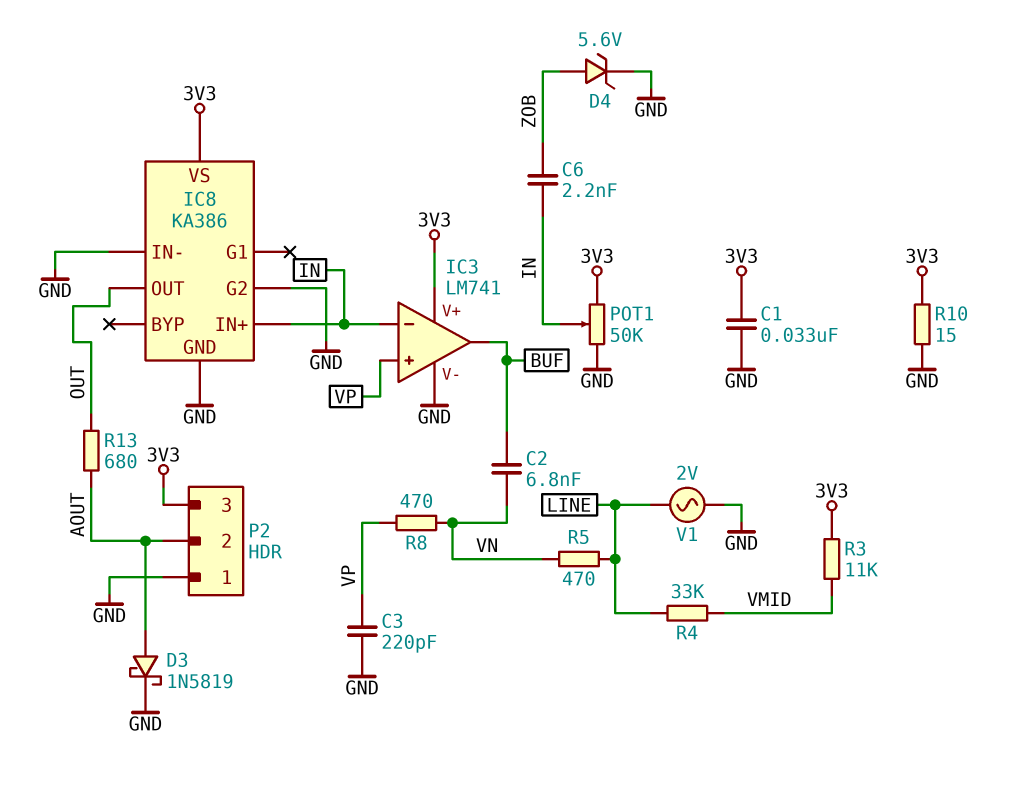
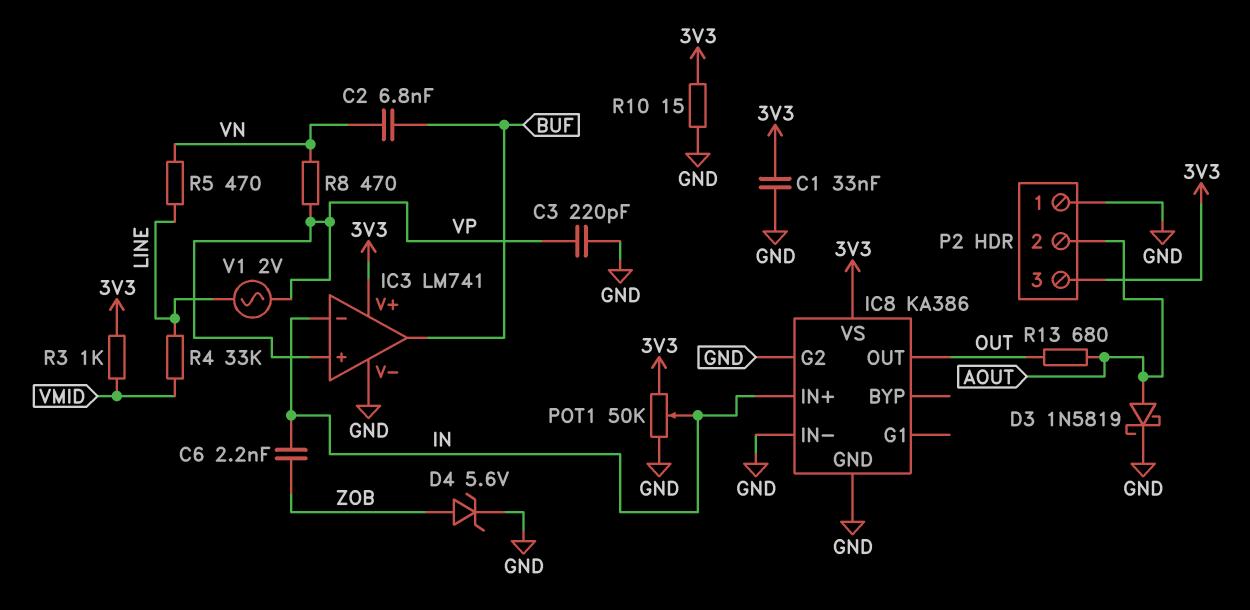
R3: 11k (3V3, VMID) -> 1k (3V3, VMID)
V1: AC 2V (GND, LINE) -> AC 2V (LINE, VP)

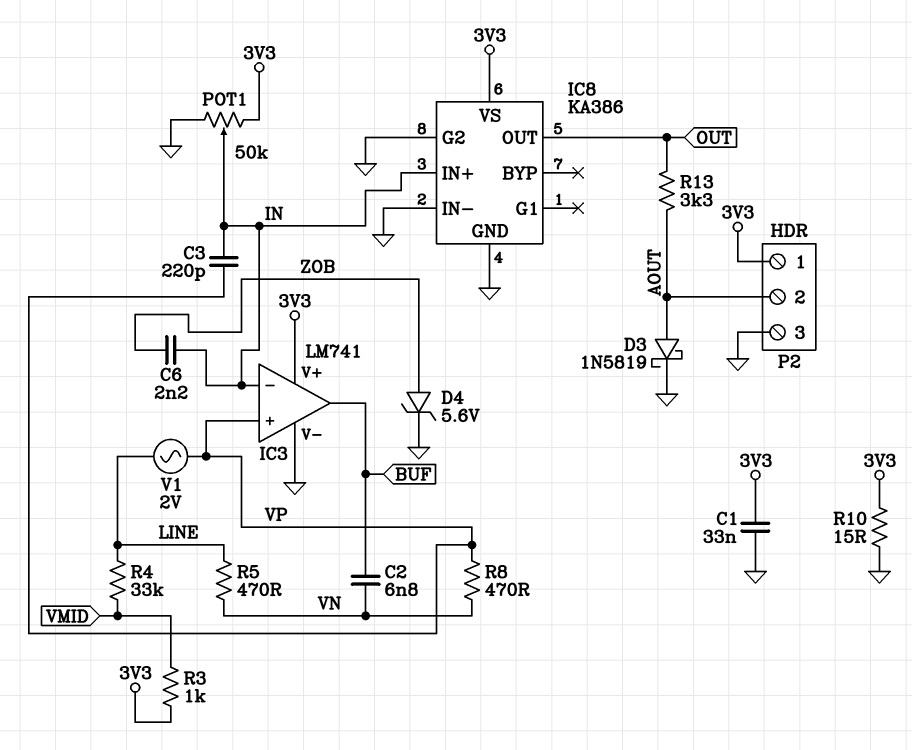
C3: 220pF (GND, VP) -> 220pF (IN, VP)
P2 pin 1: GND -> 3V3
P2 pin 3: 3V3 -> GND
R13: 680 (AOUT, OUT) -> 3.3k (AOUT, OUT)

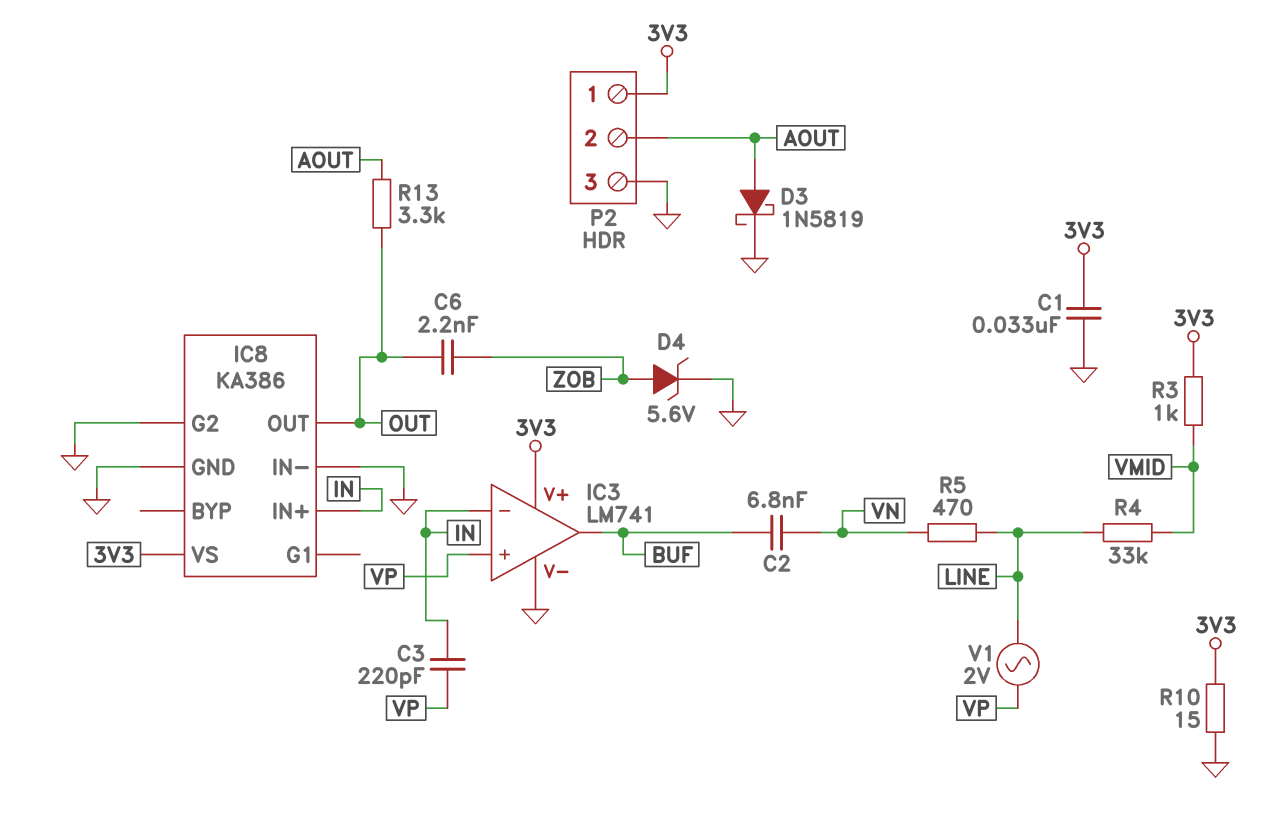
C6: 2.2nF (IN, ZOB) -> 2.2nF (OUT, ZOB)
POT1: 50k (3V3, GND, wiper IN) -> none
R8: 470 (VN, VP) -> none

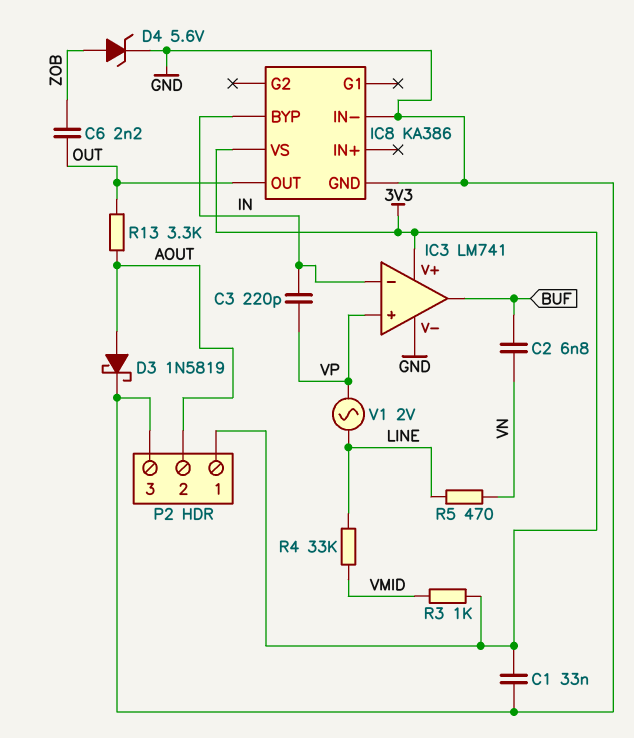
IC8 pin BYP: none -> IN
IC8 pin G2: GND -> none
IC8 pin IN+: IN -> none
R10: 15 (3V3, GND) -> none

